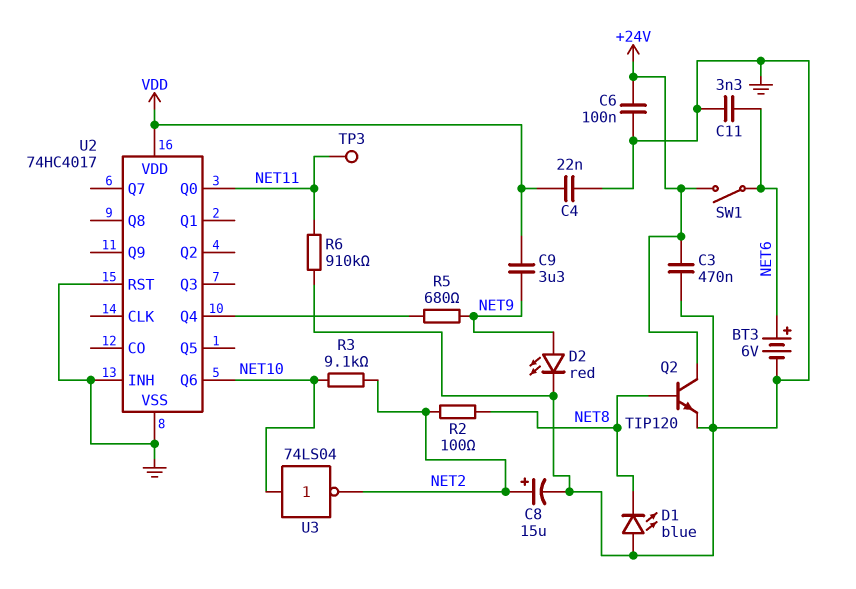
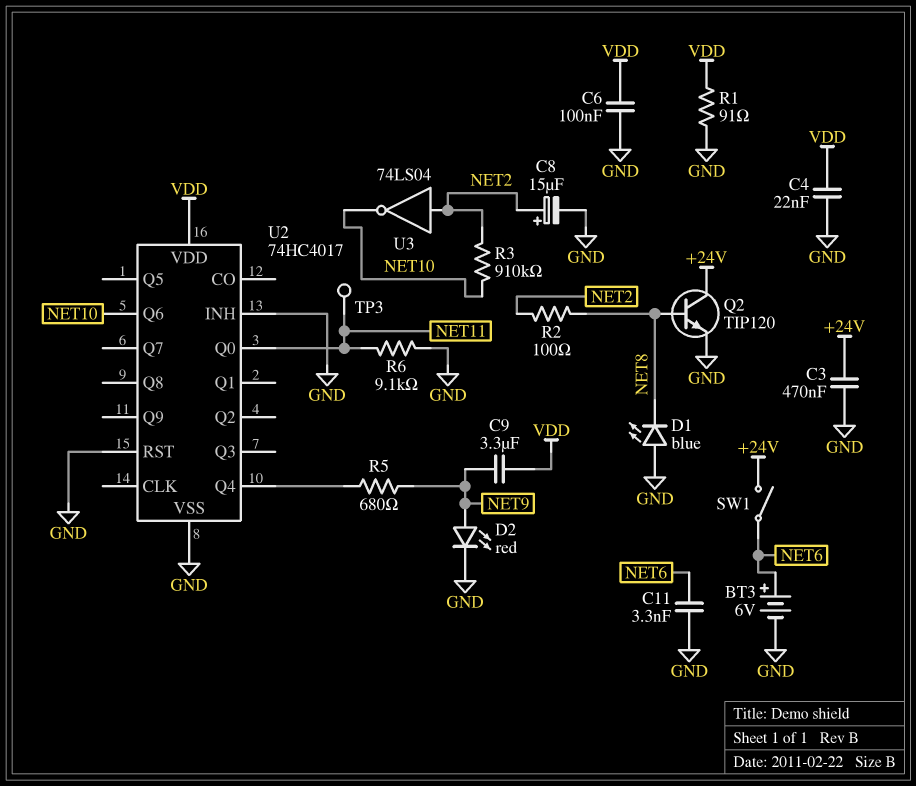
C6: 100nF (+24V, GND) -> 100nF (GND, VDD)
R1: none -> 91 (GND, VDD)
R3: 9.1k (NET2, NET10) -> 910k (NET2, NET10)
R6: 910k (GND, NET11) -> 9.1k (GND, NET11)
U3: NOT 74LS04 (in NET10, out NET2) -> NOT 74LS04 (in NET2, out NET10)

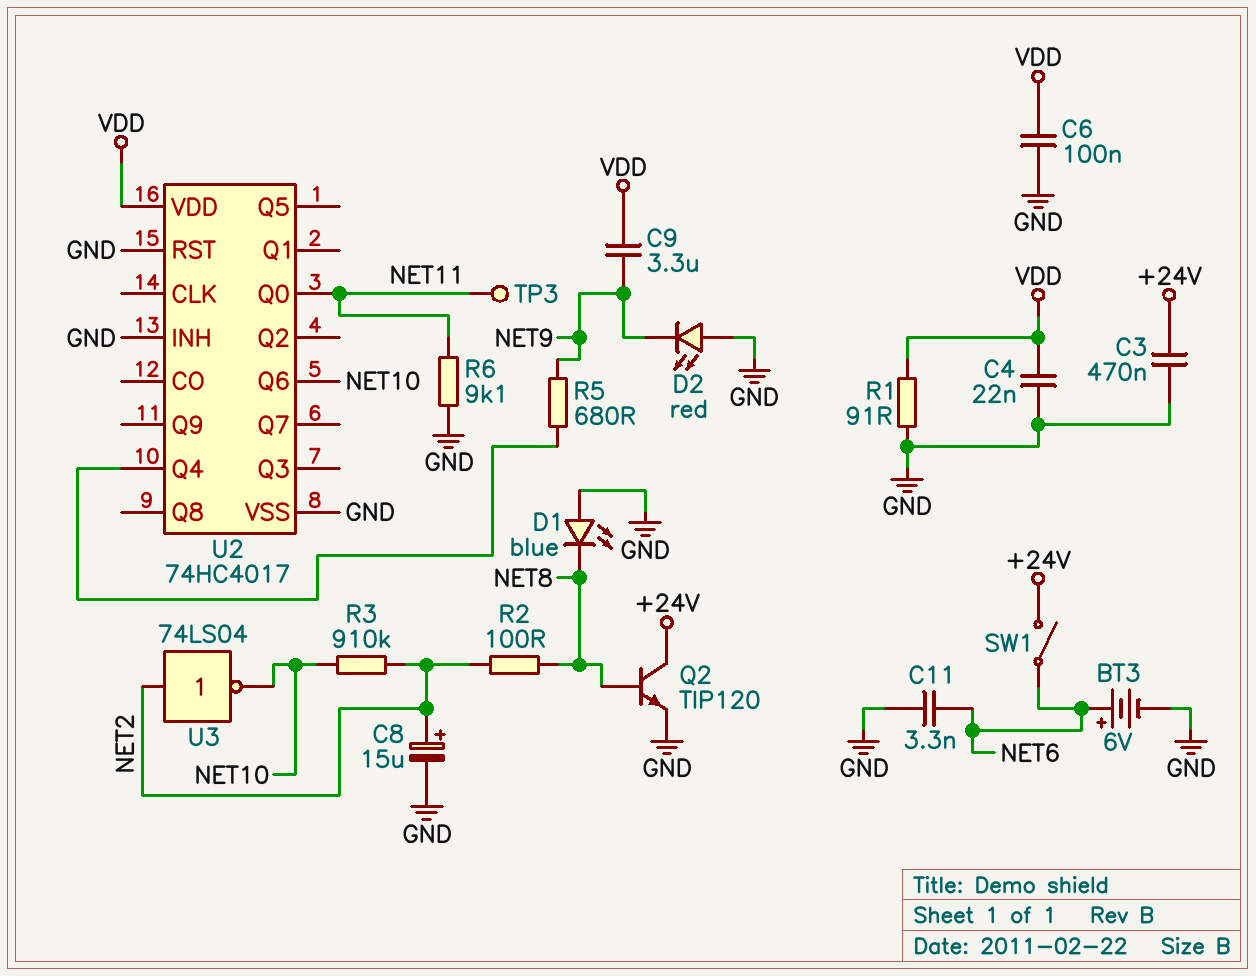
D2: LED red (A NET9, K GND) -> LED red (A GND, K NET9)

